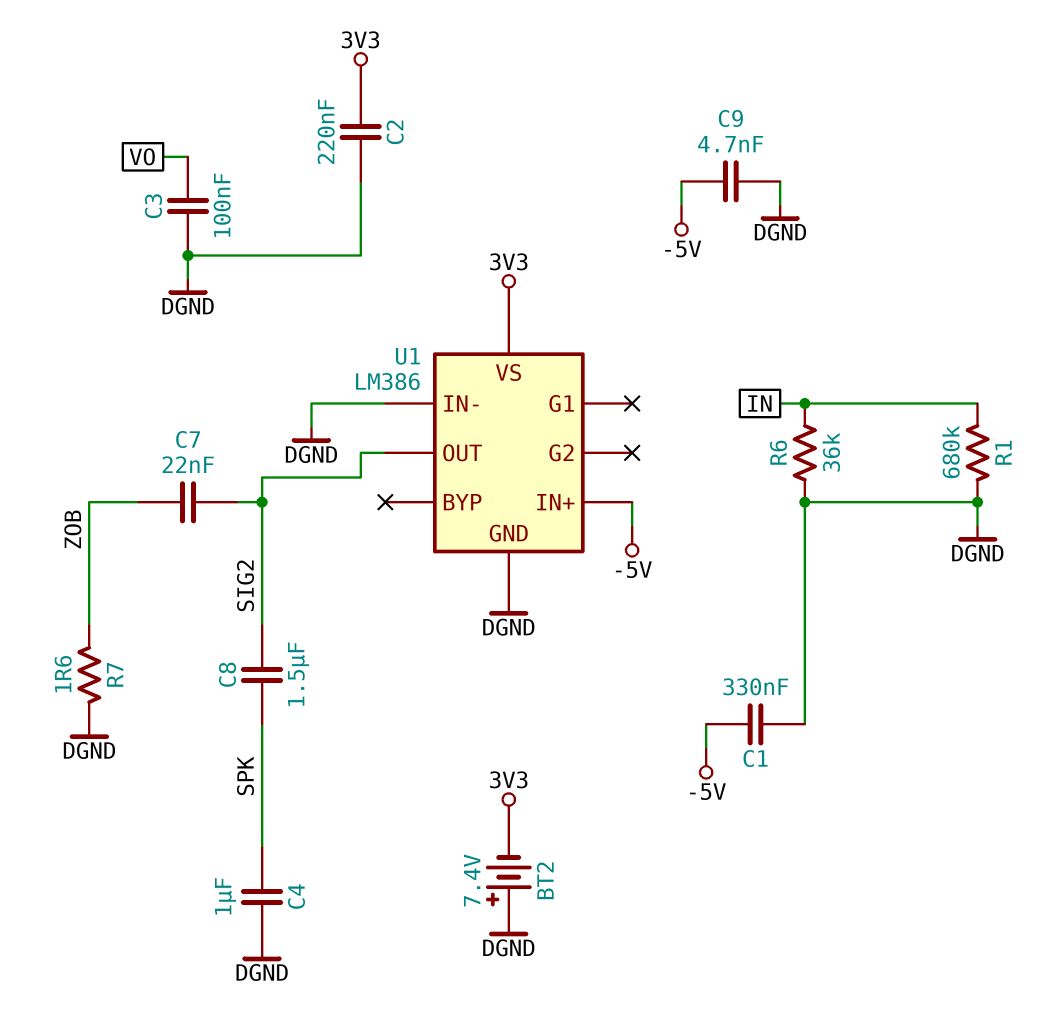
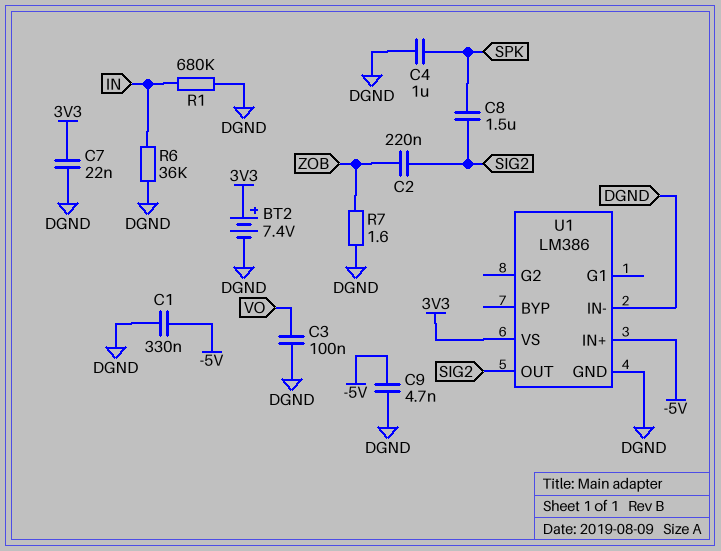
BT2: 7.4V (plus DGND, minus 3V3) -> 7.4V (plus 3V3, minus DGND)
C2: 220nF (3V3, DGND) -> 220nF (SIG2, ZOB)
C7: 22nF (SIG2, ZOB) -> 22nF (3V3, DGND)

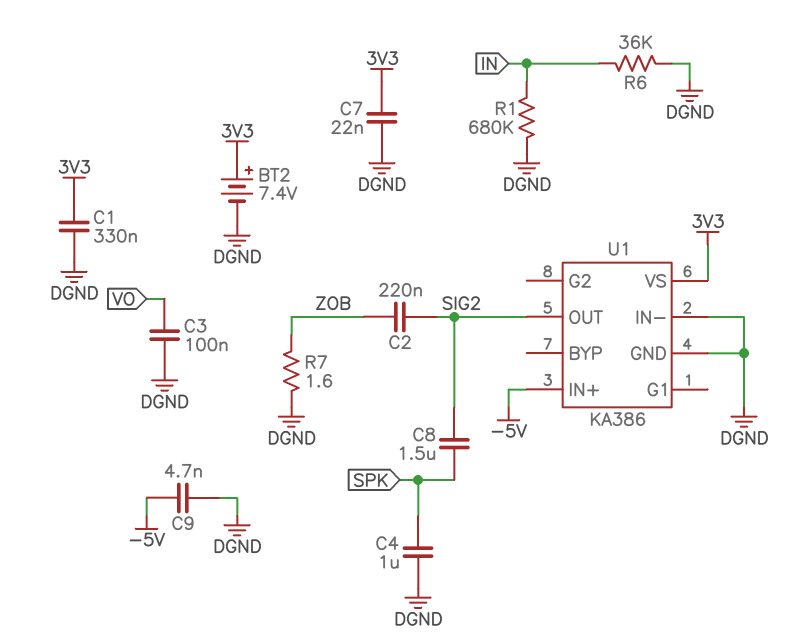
C1: 330nF (-5V, DGND) -> 330nF (3V3, DGND)
U1: LM386 -> KA386

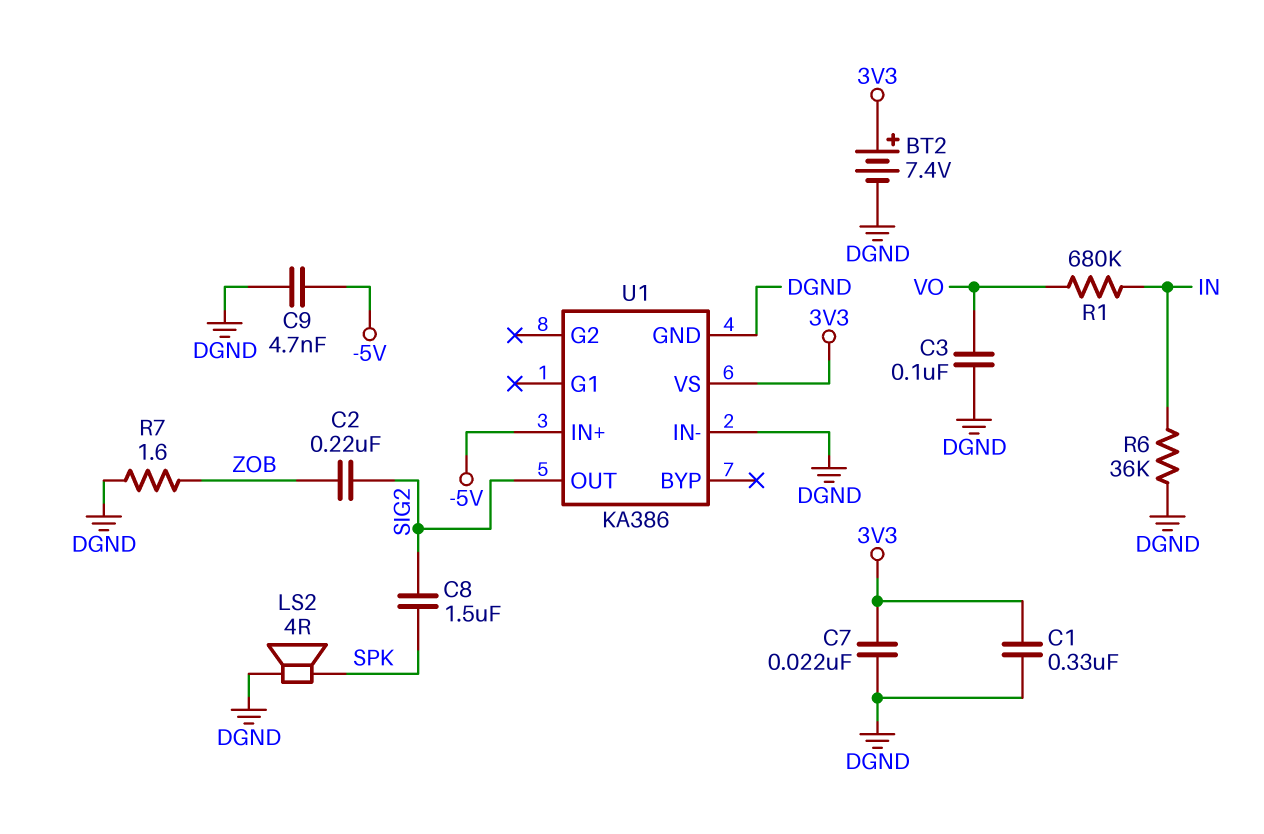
C4: 1uF (DGND, SPK) -> none
LS2: none -> speaker 4R (DGND, SPK)
R1: 680k (DGND, IN) -> 680k (IN, VO)

